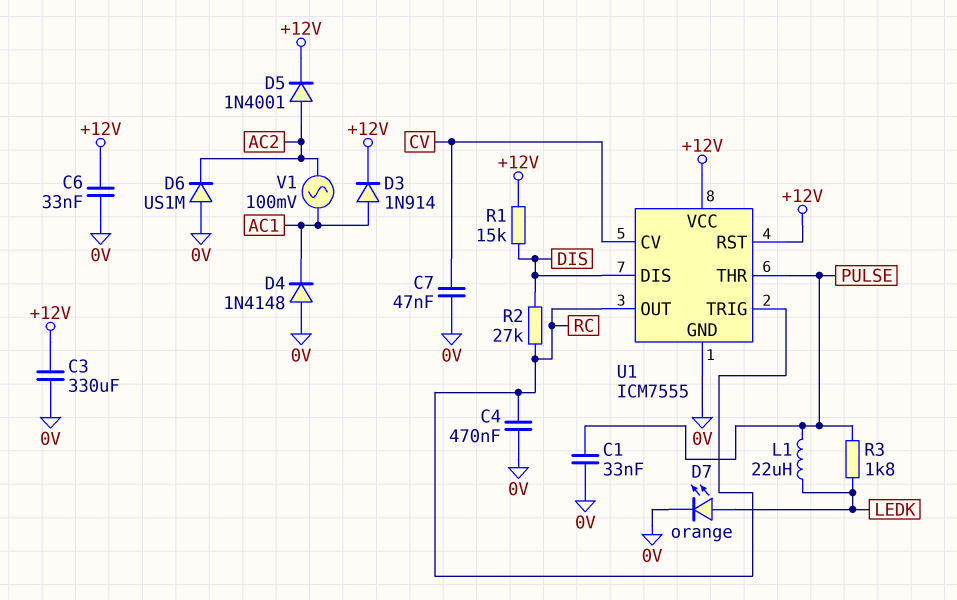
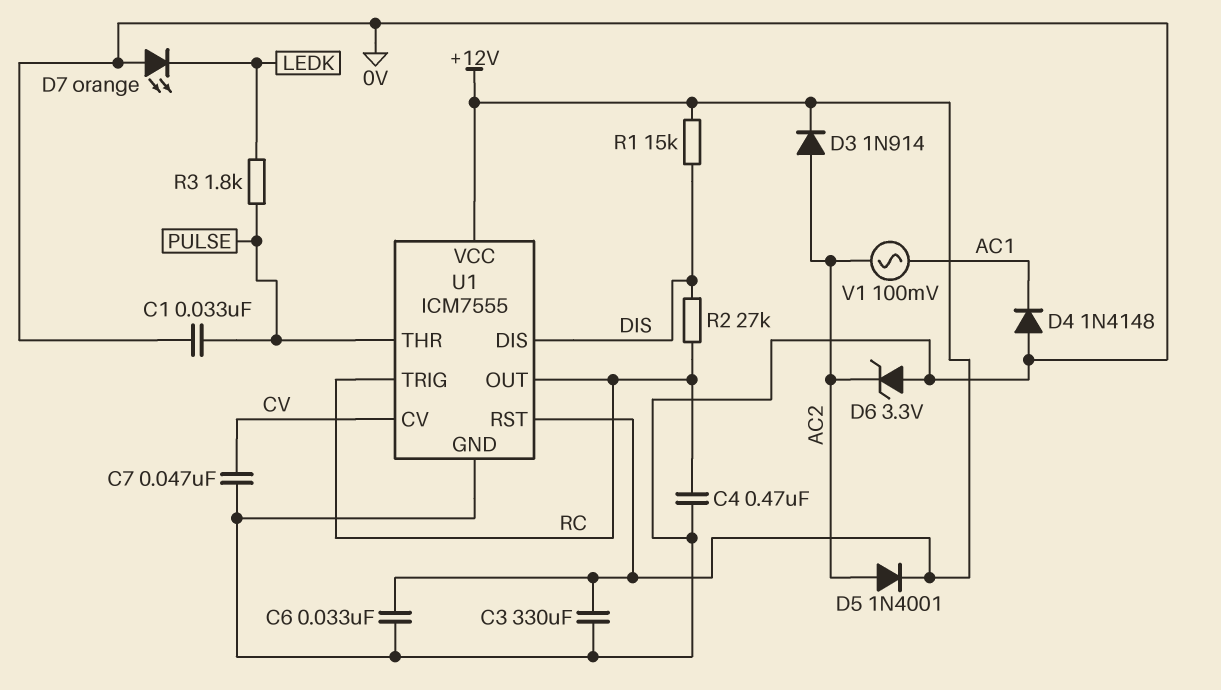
D3: diode 1N914 (A AC1, K +12V) -> diode 1N914 (A AC2, K +12V)
D6: diode US1M (A 0V, K AC2) -> zener 3.3V (A 0V, K AC2)
D7: LED orange (A LEDK, K 0V) -> LED orange (A 0V, K LEDK)
L1: 22uH (LEDK, PULSE) -> none

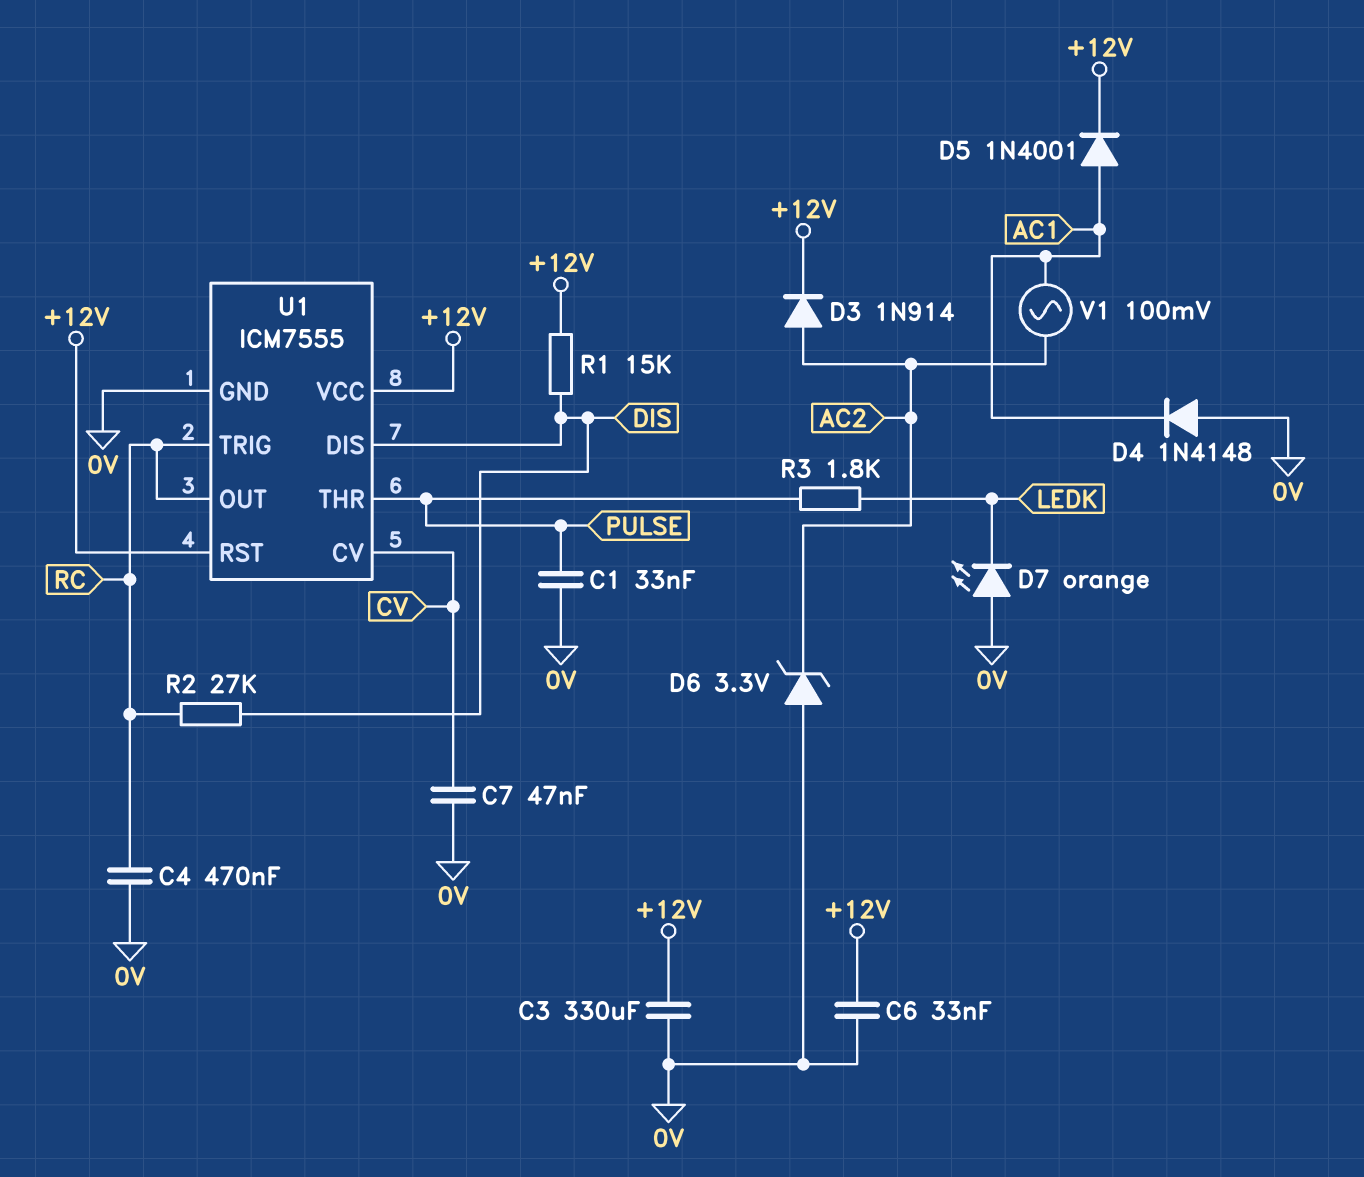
D5: diode 1N4001 (A AC2, K +12V) -> diode 1N4001 (A AC1, K +12V)

